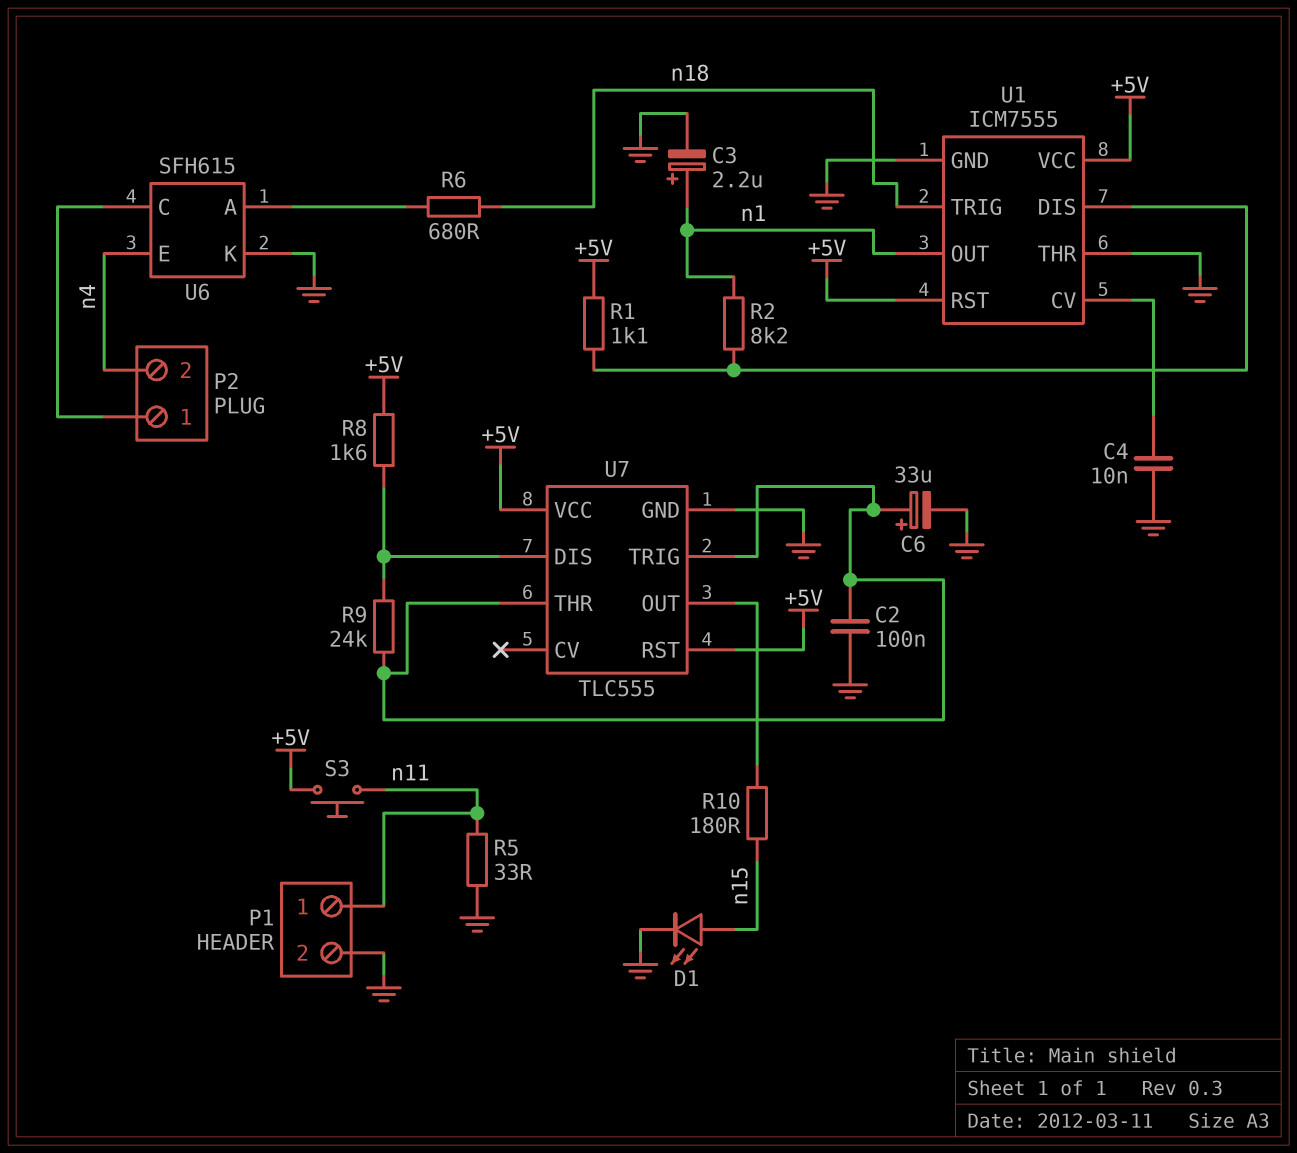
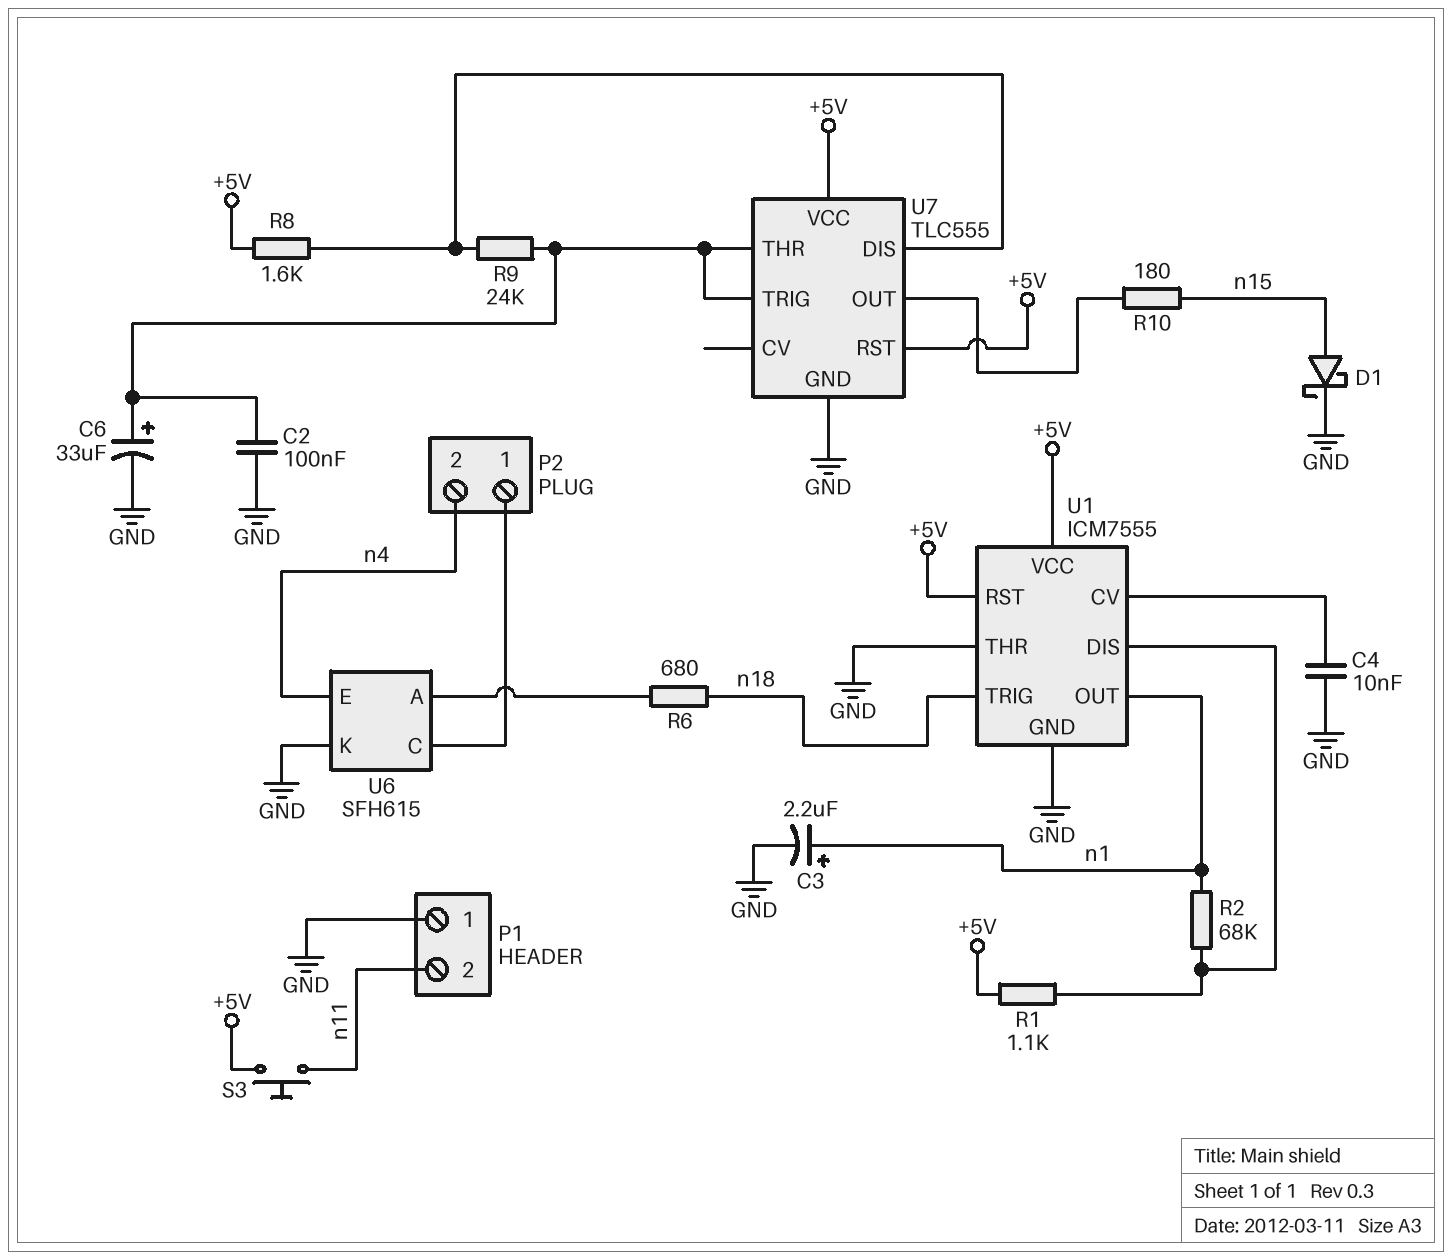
D1: LED (A n15, K GND) -> schottky (A n15, K GND)
P1 pin 1: n11 -> GND
P1 pin 2: GND -> n11
R2: 8.2k (U1/DIS, n1) -> 68k (U1/DIS, n1)
R5: 33 (GND, n11) -> none

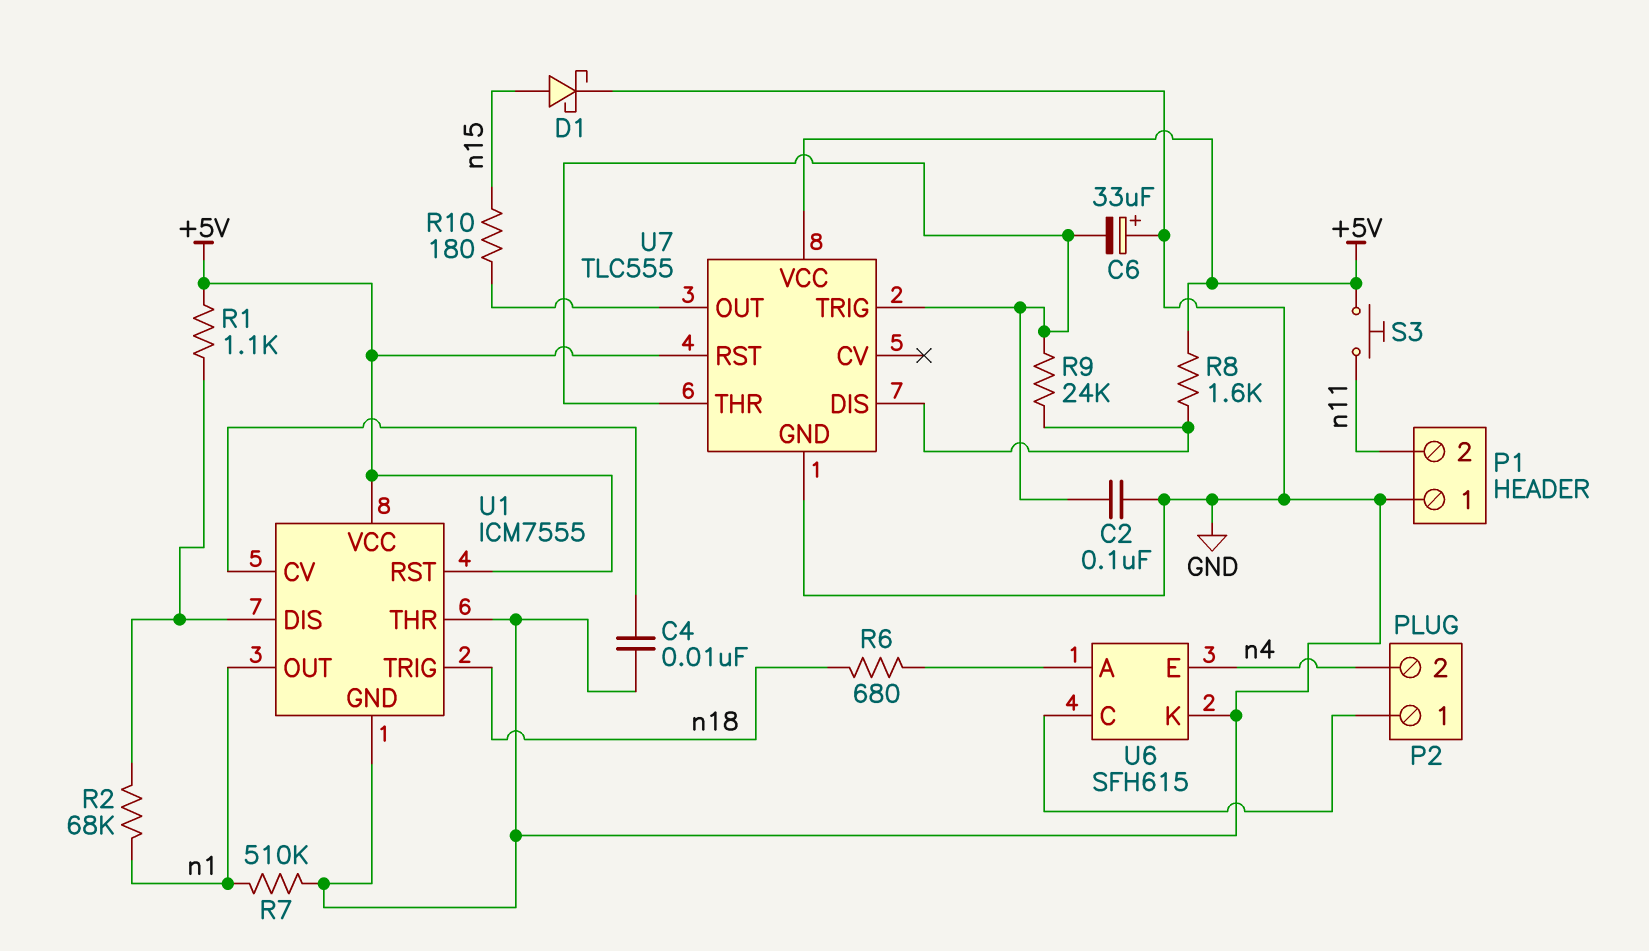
C3: 2.2uF (plus n1, minus GND) -> none
C6: 33uF (plus U7/THR, minus GND) -> 33uF (plus GND, minus U7/THR)
R7: none -> 510k (GND, n1)

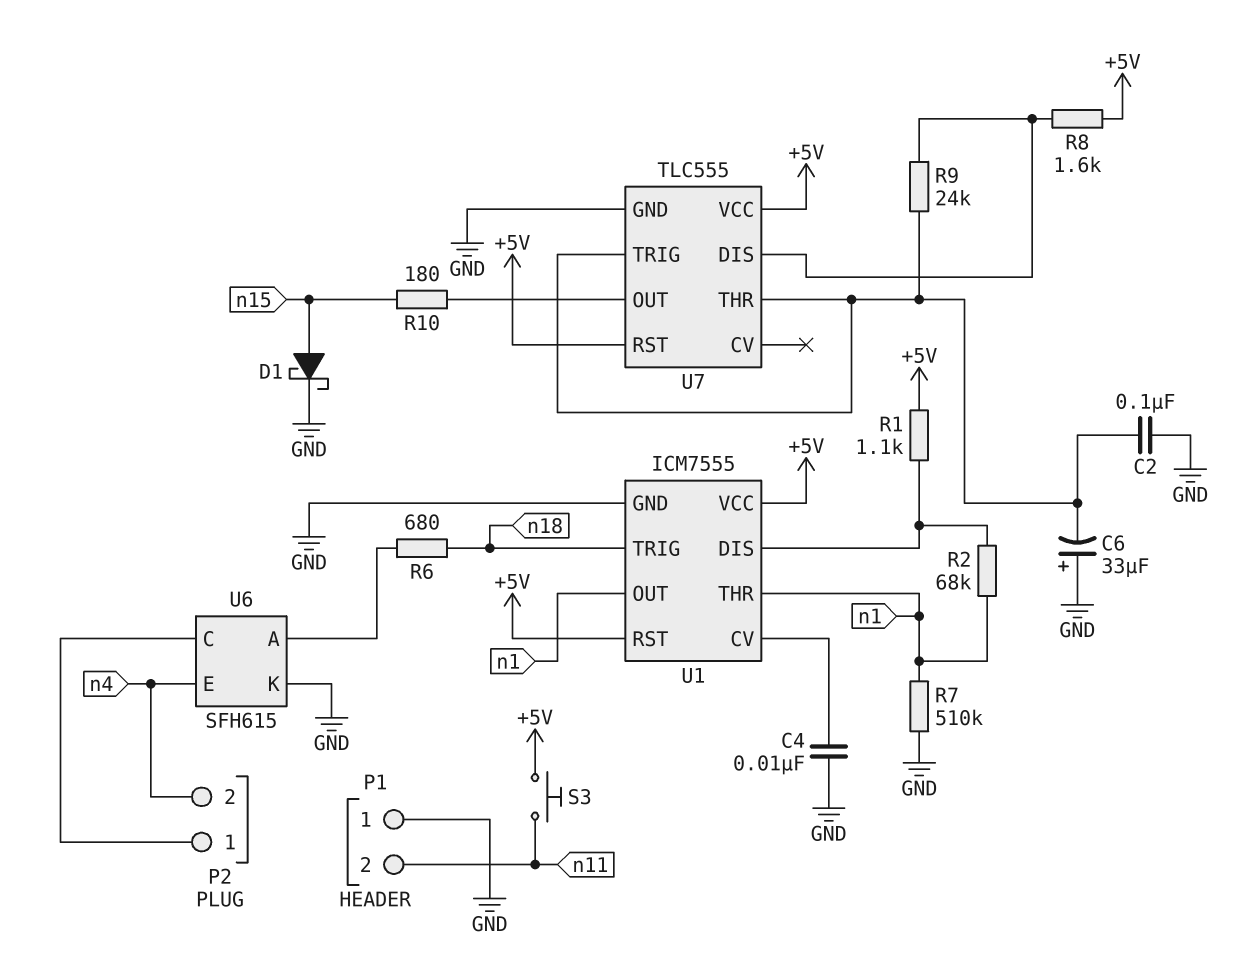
U1 pin THR: GND -> n1

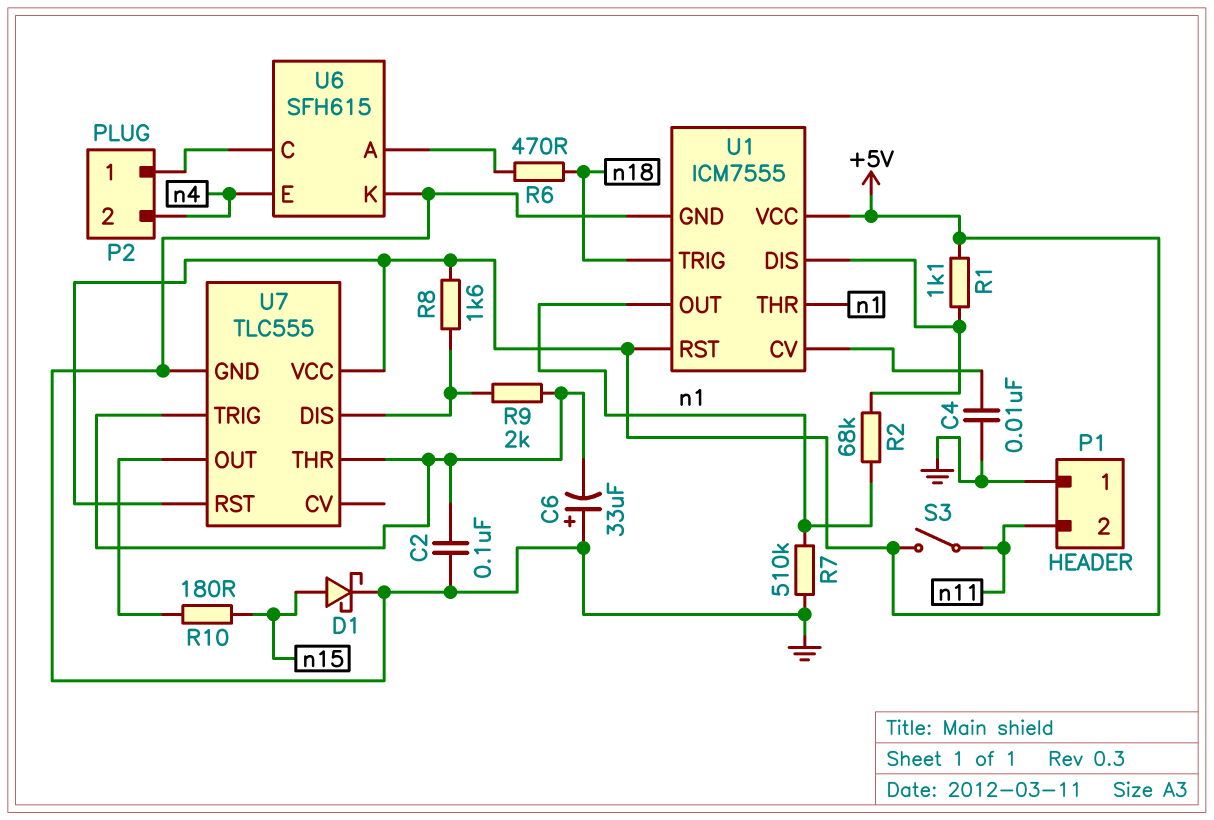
R6: 680 (U6/A, n18) -> 470 (U6/A, n18)
R9: 24k (U7/DIS, U7/THR) -> 2k (U7/DIS, U7/THR)
S3: button (+5V, n11) -> switch (+5V, n11)

